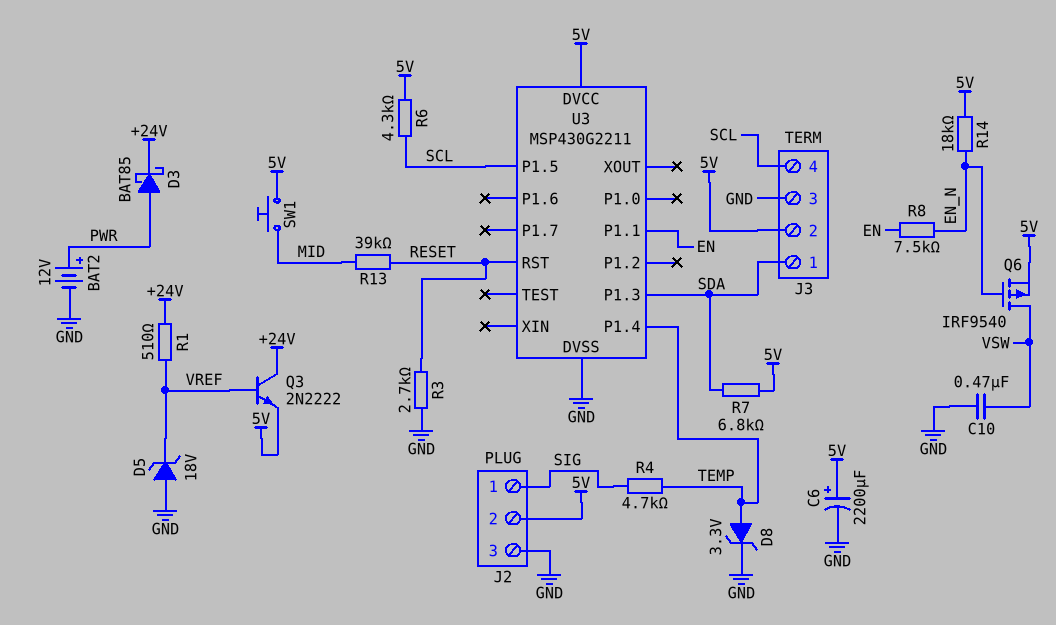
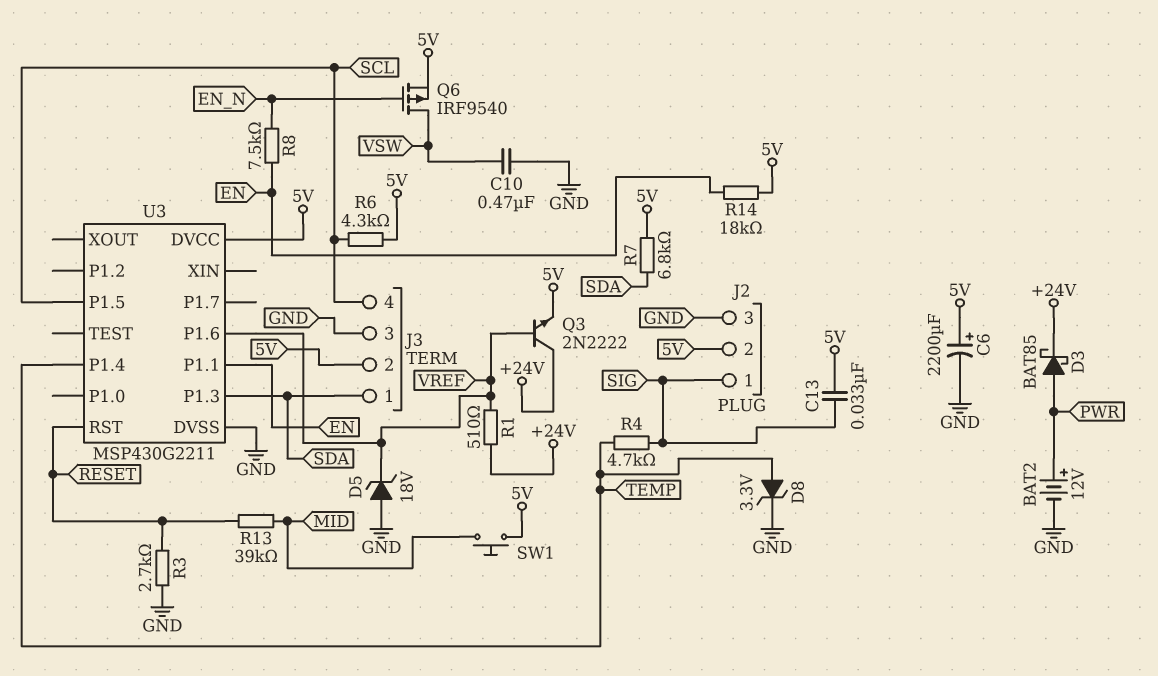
C13: none -> 33nF (5V, SIG)
R14: 18k (5V, EN_N) -> 18k (5V, EN)
U3 pin P1.6: none -> VREF

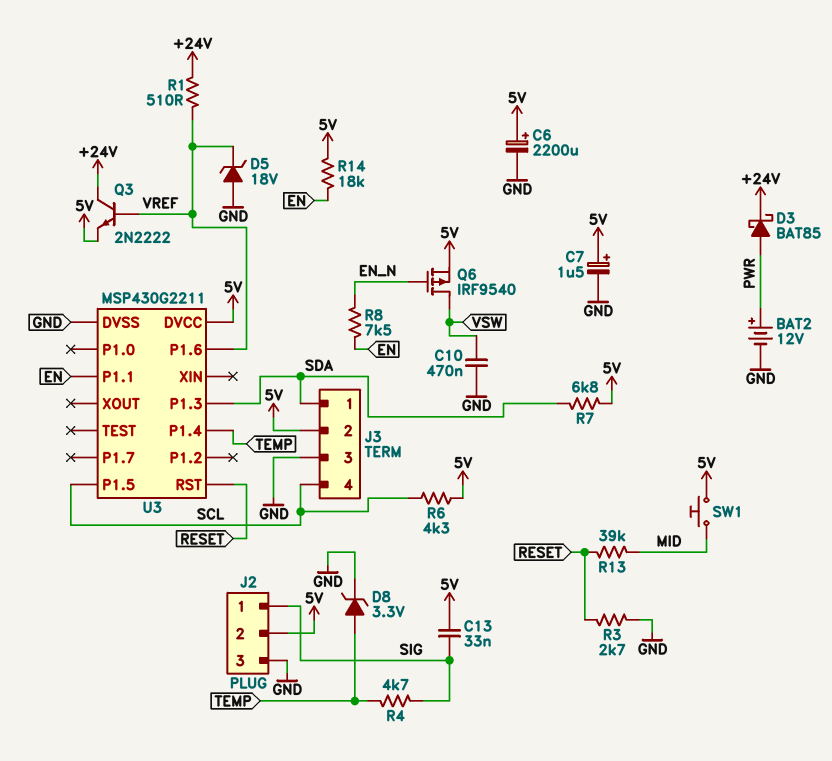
C7: none -> 1.5uF (plus 5V, minus GND)

